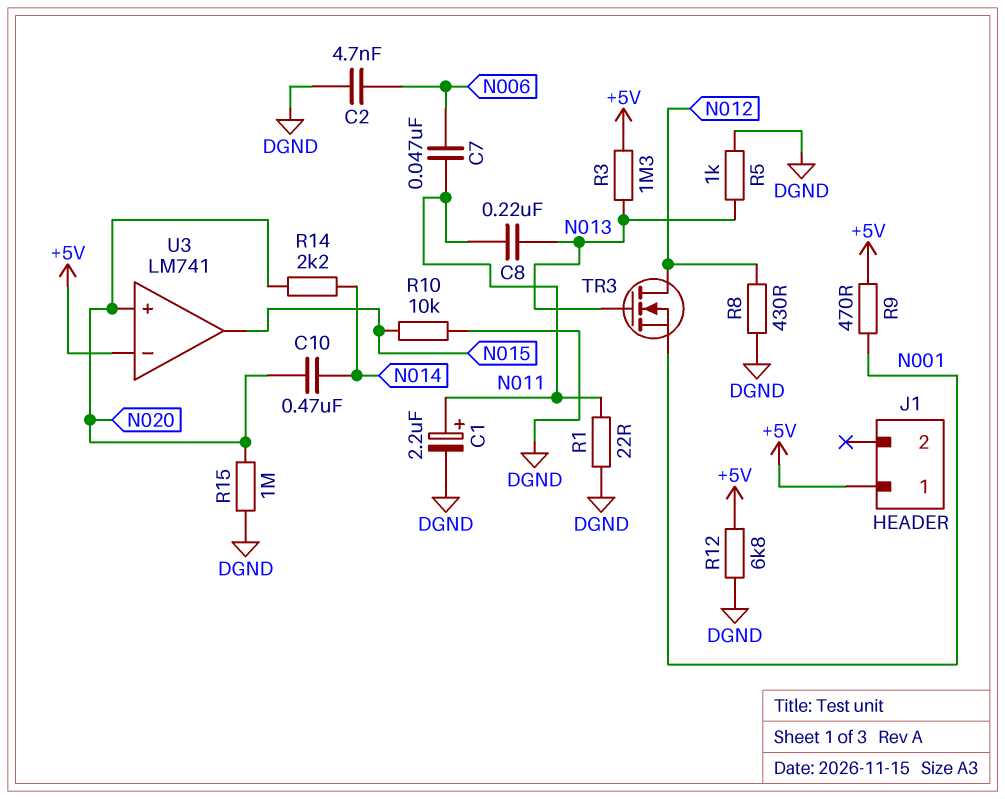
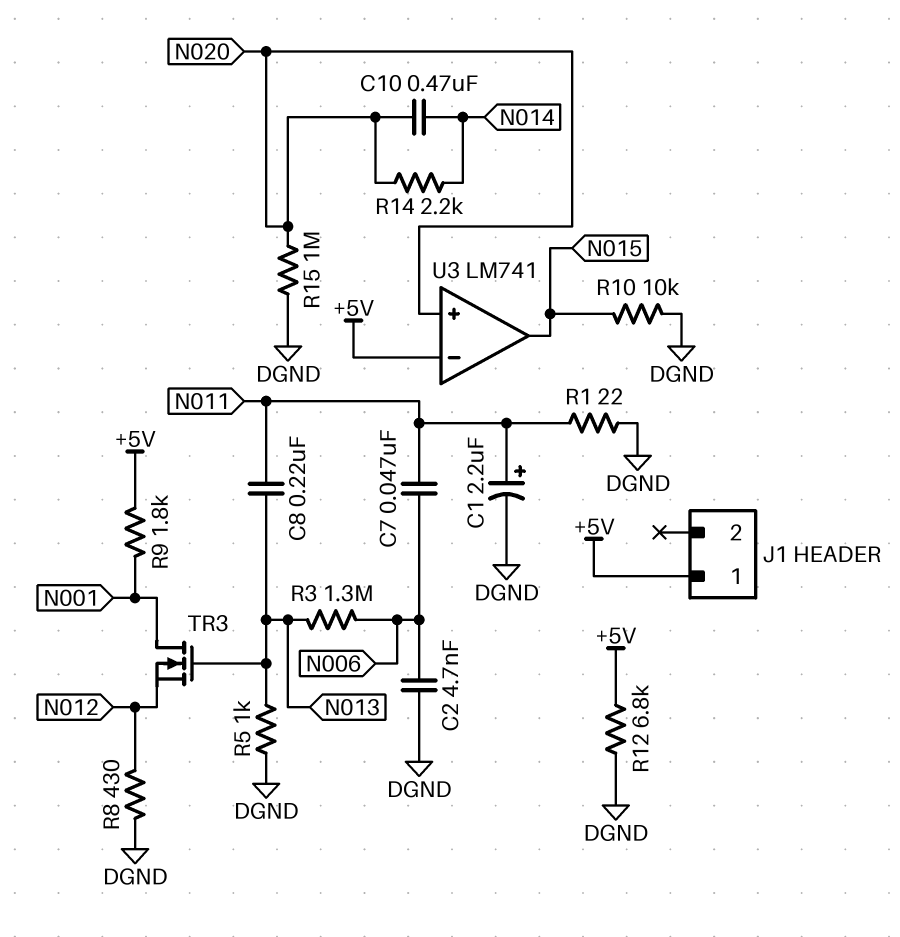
R3: 1.3M (+5V, N013) -> 1.3M (N006, N013)
R9: 470 (+5V, N001) -> 1.8k (+5V, N001)
TR3: NMOS (G N013, D N012, S N001) -> NMOS (G N013, D N001, S N012)

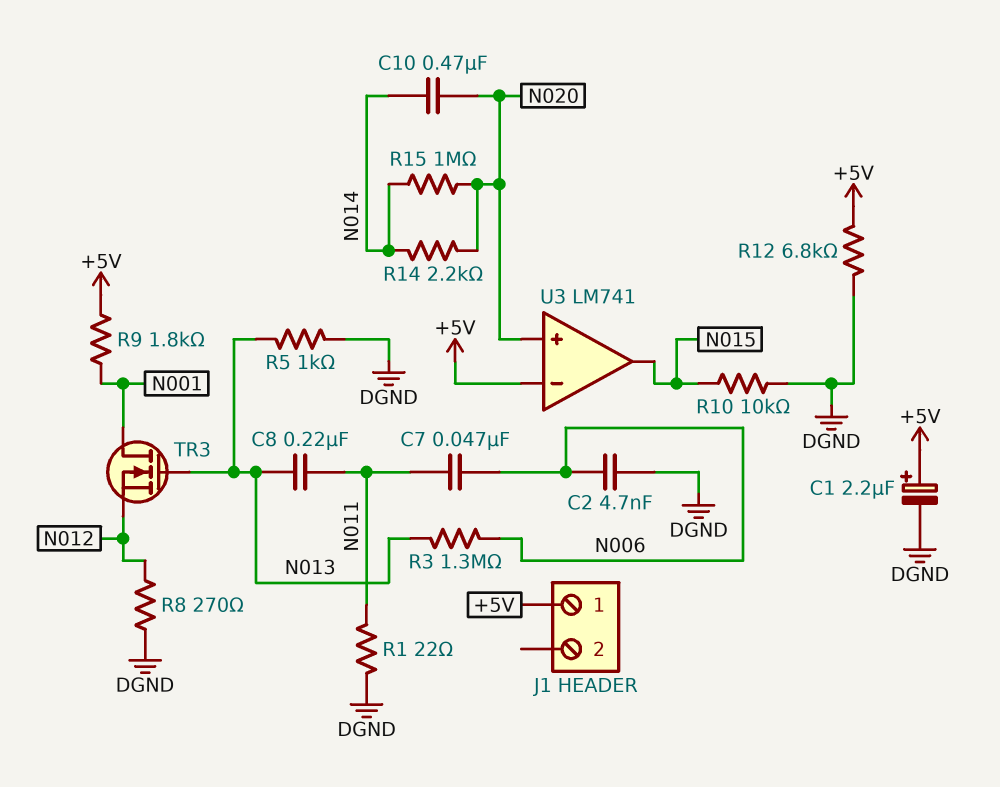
C1: 2.2uF (plus N011, minus DGND) -> 2.2uF (plus +5V, minus DGND)
R8: 430 (DGND, N012) -> 270 (DGND, N012)
R15: 1M (DGND, N020) -> 1M (N014, N020)

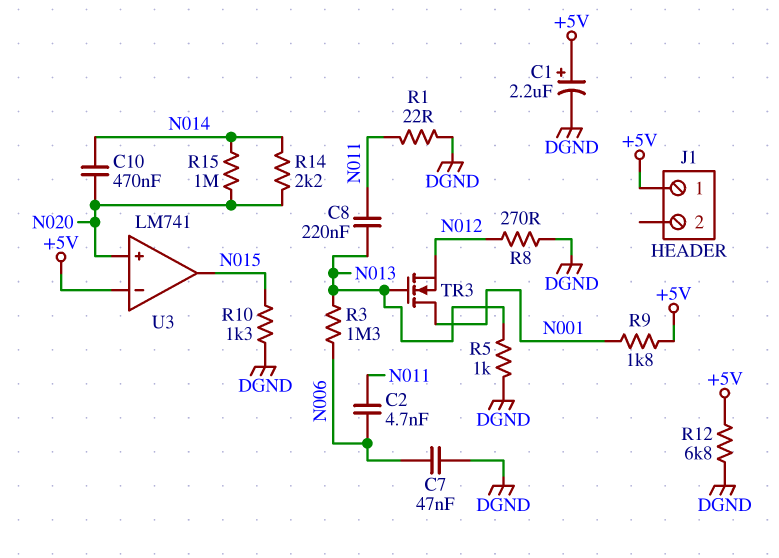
C2: 4.7nF (DGND, N006) -> 4.7nF (N006, N011)
C7: 47nF (N006, N011) -> 47nF (DGND, N006)
R10: 10k (DGND, N015) -> 1.3k (DGND, N015)

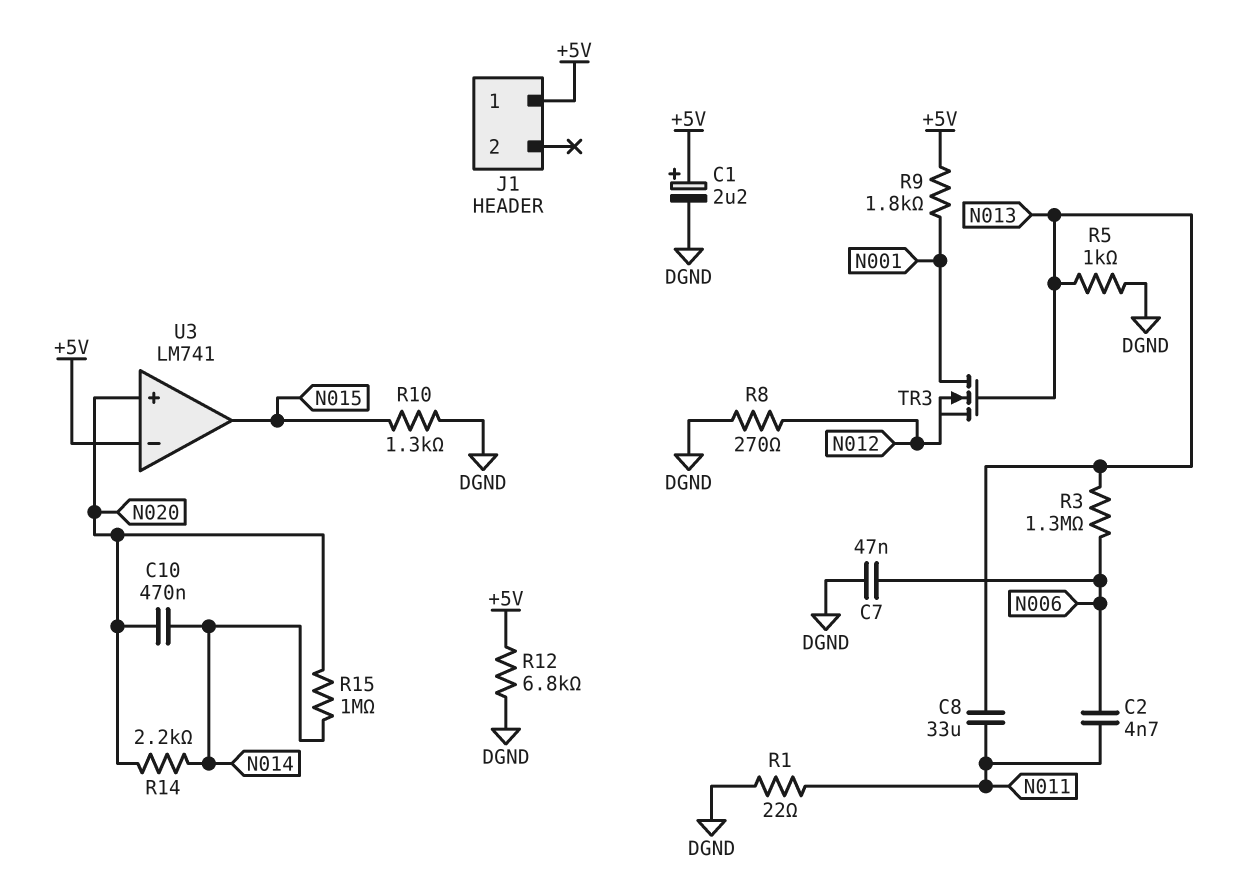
C8: 220nF (N011, N013) -> 33uF (N011, N013)

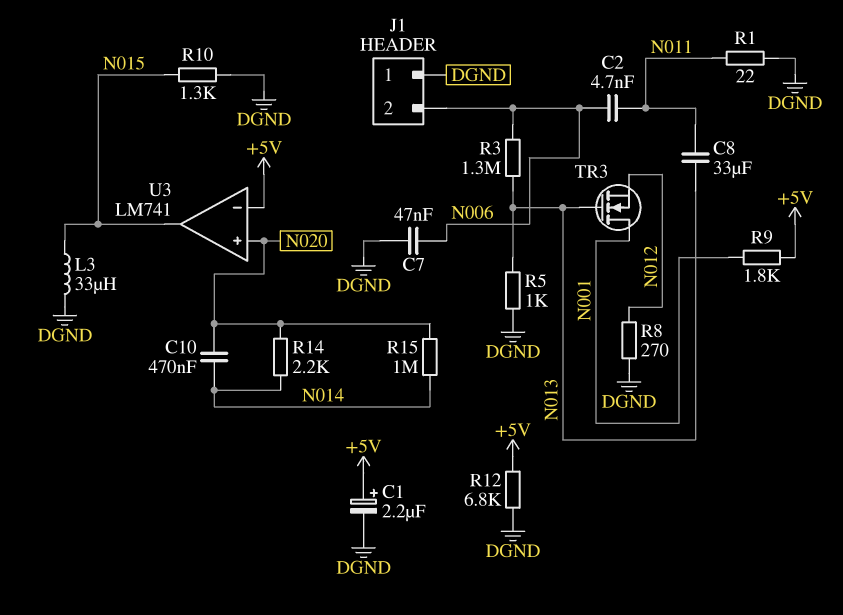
J1 pin 1: +5V -> DGND
J1 pin 2: none -> N006
L3: none -> 33uH (DGND, N015)

